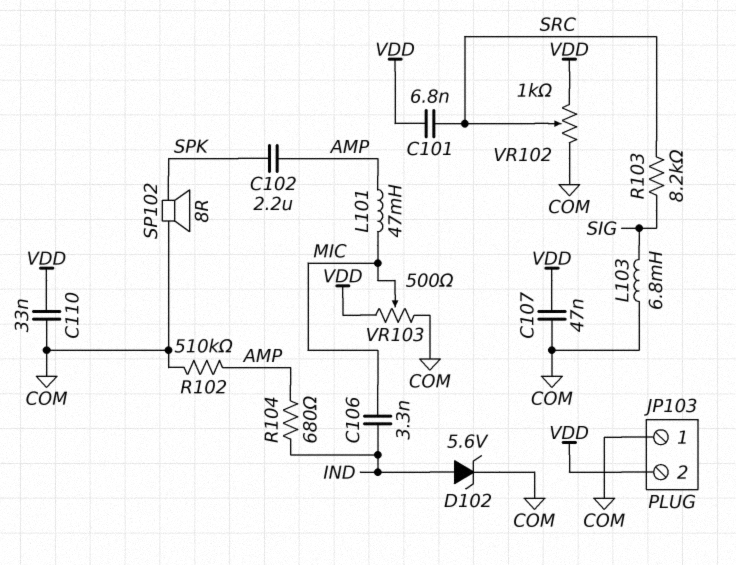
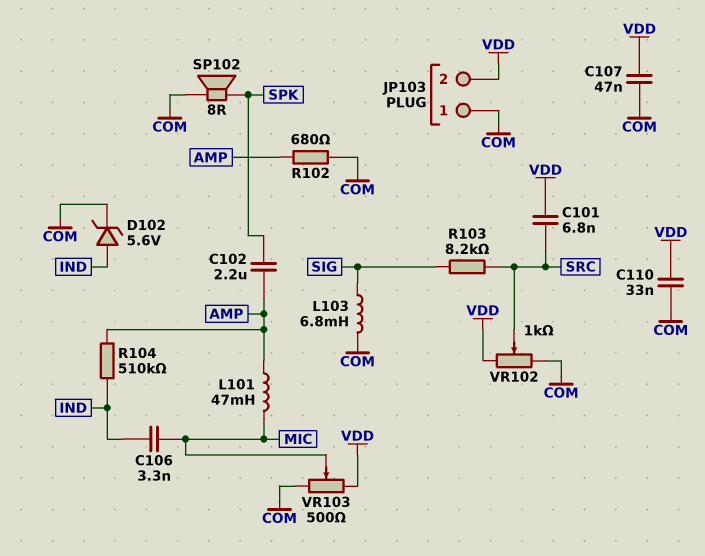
R102: 510k (AMP, COM) -> 680 (AMP, COM)
R104: 680 (AMP, IND) -> 510k (AMP, IND)

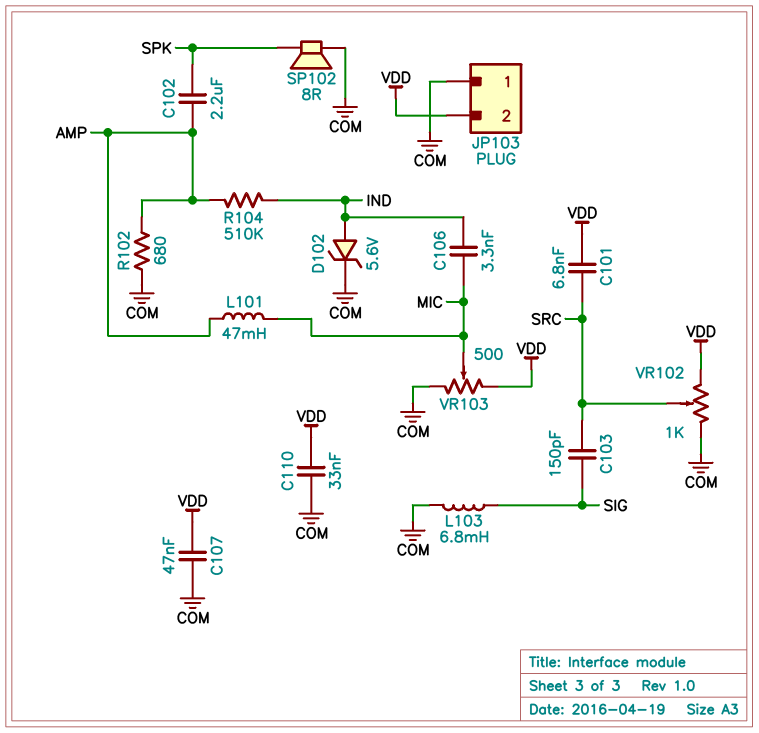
C103: none -> 150pF (SIG, SRC)
R103: 8.2k (SIG, SRC) -> none

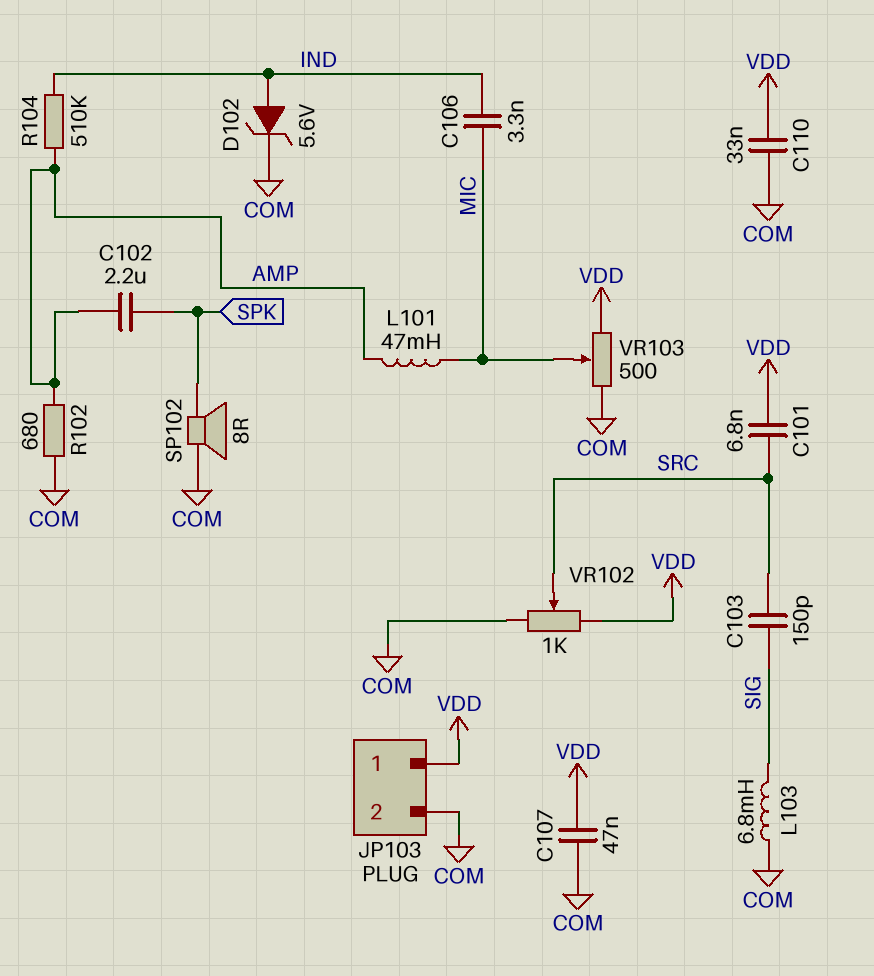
JP103 pin 1: COM -> VDD
JP103 pin 2: VDD -> COM

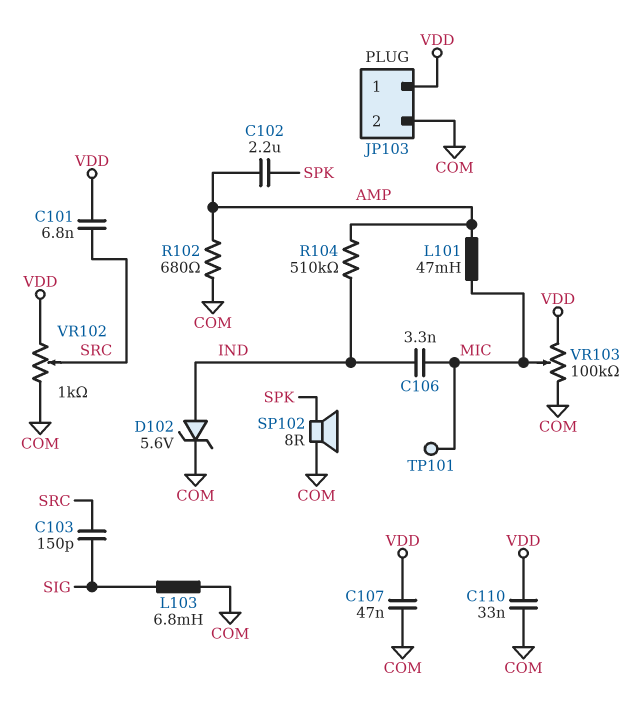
TP101: none -> test point (MIC)
VR103: 500 (COM, VDD, wiper MIC) -> 100k (COM, VDD, wiper MIC)

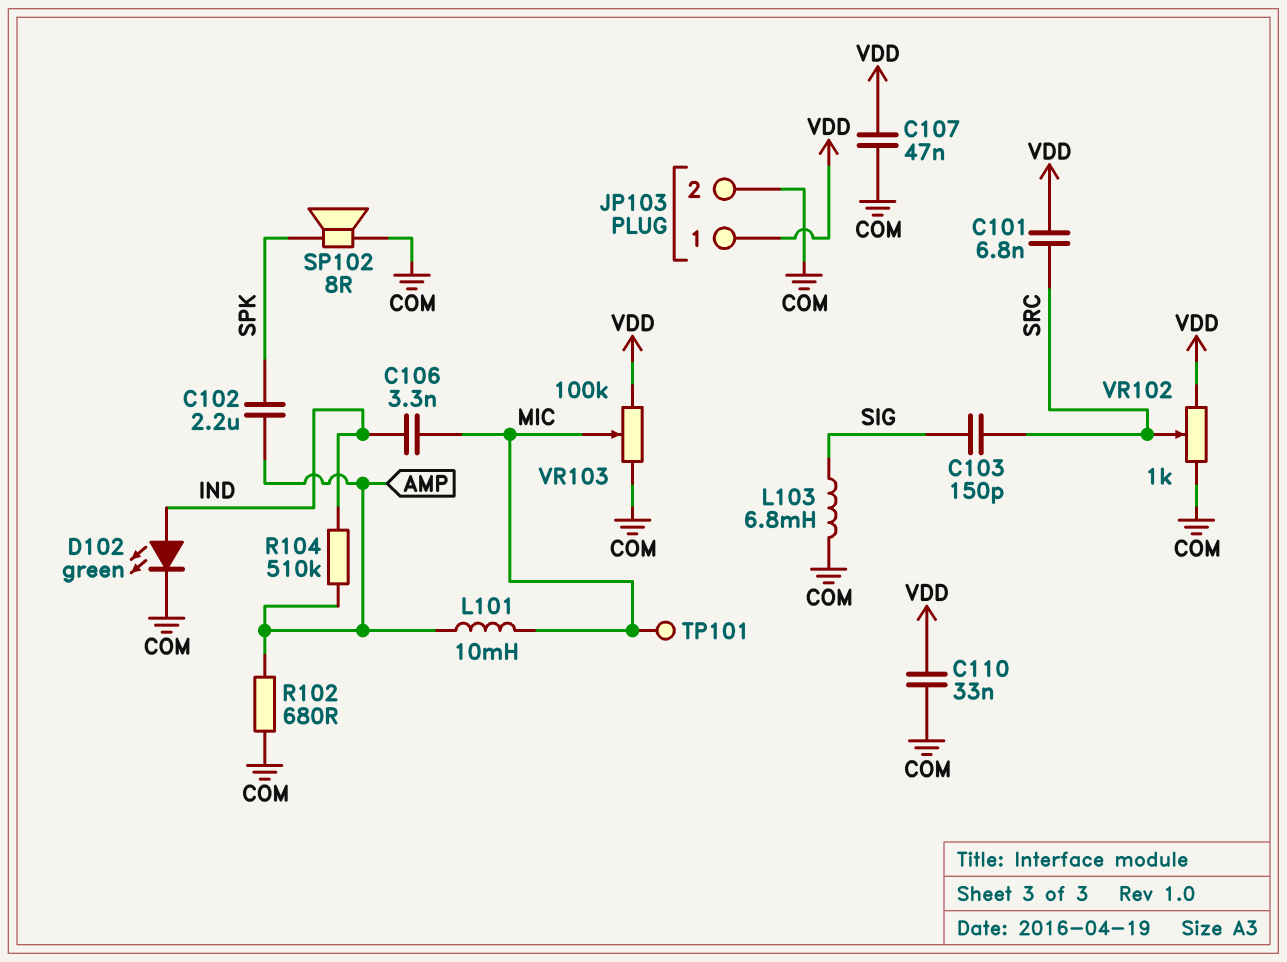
D102: zener 5.6V (A IND, K COM) -> LED green (A IND, K COM)
L101: 47mH (AMP, MIC) -> 10mH (AMP, MIC)

